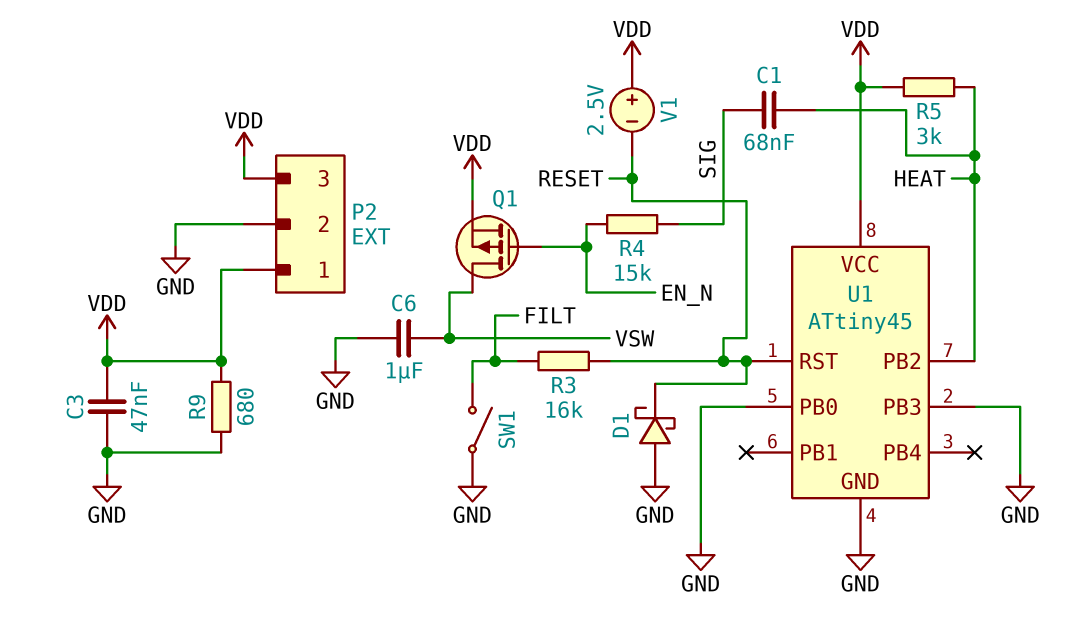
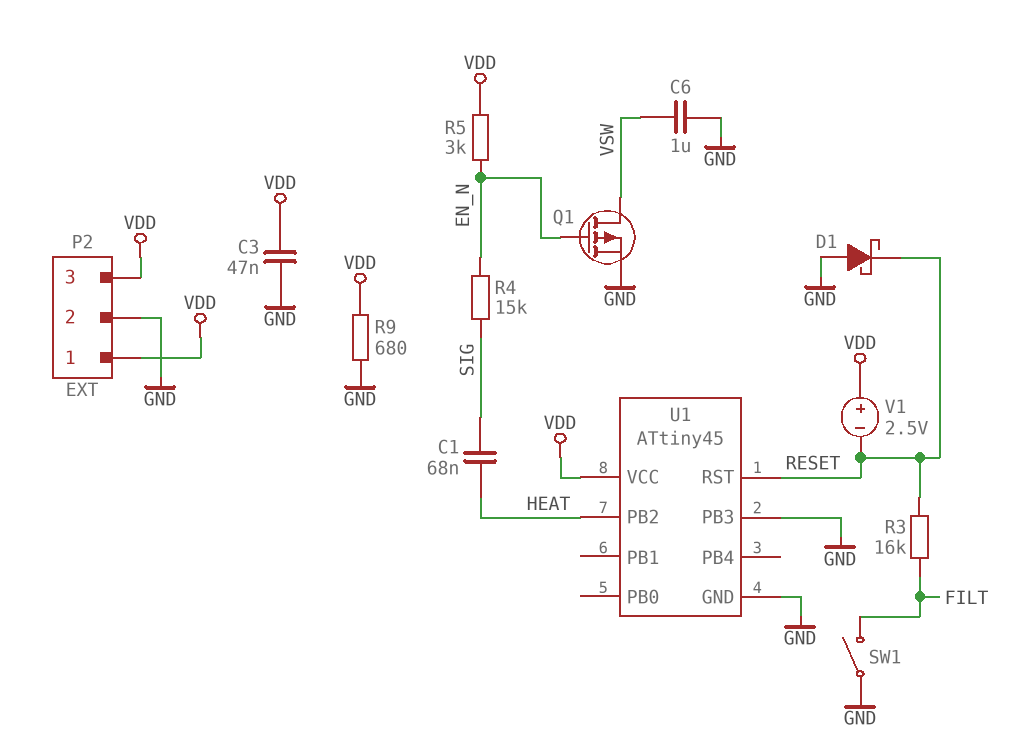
Q1: PMOS (G EN_N, D VSW, S VDD) -> PMOS (G EN_N, D VSW, S GND)
R5: 3k (HEAT, VDD) -> 3k (EN_N, VDD)
U1 pin PB0: GND -> none

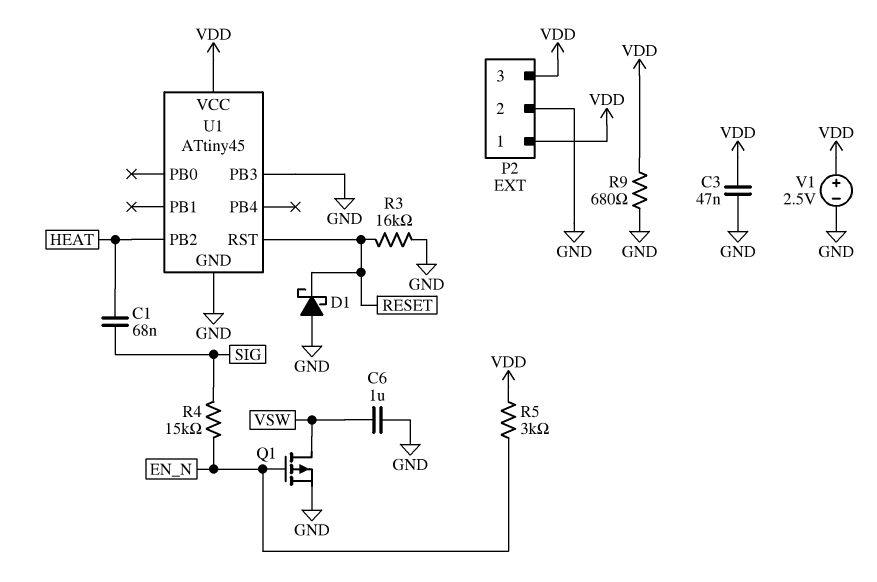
R3: 16k (FILT, RESET) -> 16k (GND, RESET)
SW1: switch (FILT, GND) -> none
V1: 2.5V (plus VDD, minus RESET) -> 2.5V (plus VDD, minus GND)

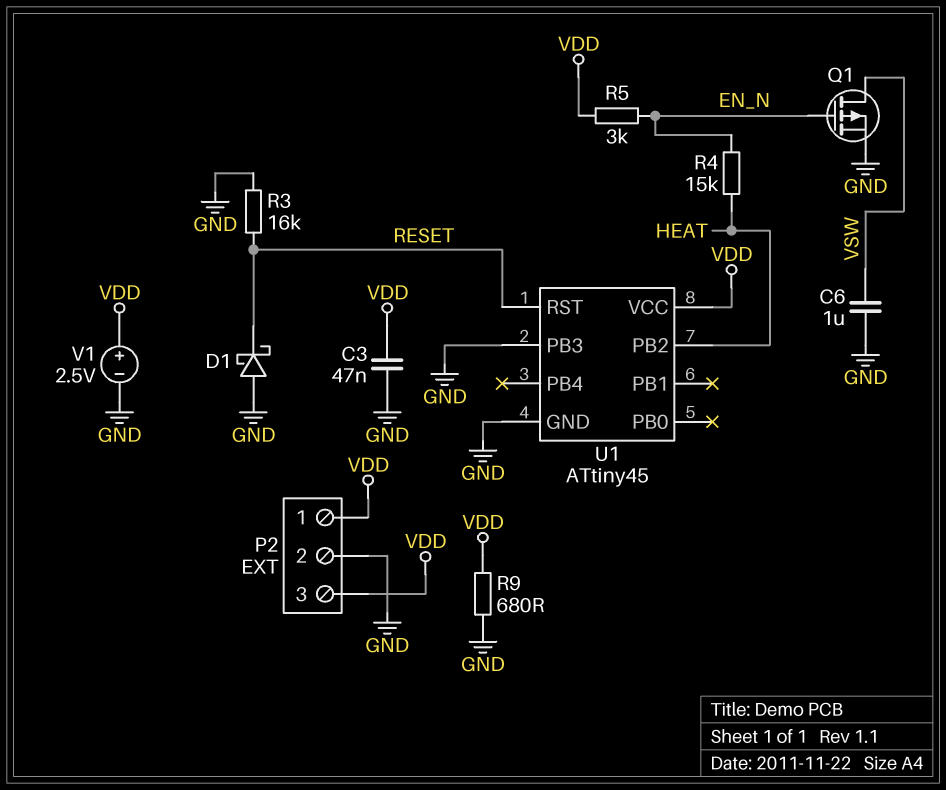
C1: 68nF (HEAT, SIG) -> none
R4: 15k (EN_N, SIG) -> 15k (EN_N, HEAT)

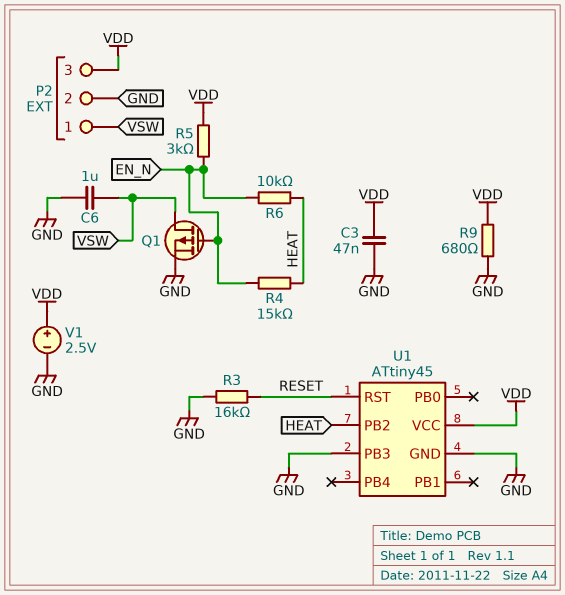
D1: schottky (A GND, K RESET) -> none
P2 pin 1: VDD -> VSW
R6: none -> 10k (EN_N, HEAT)

